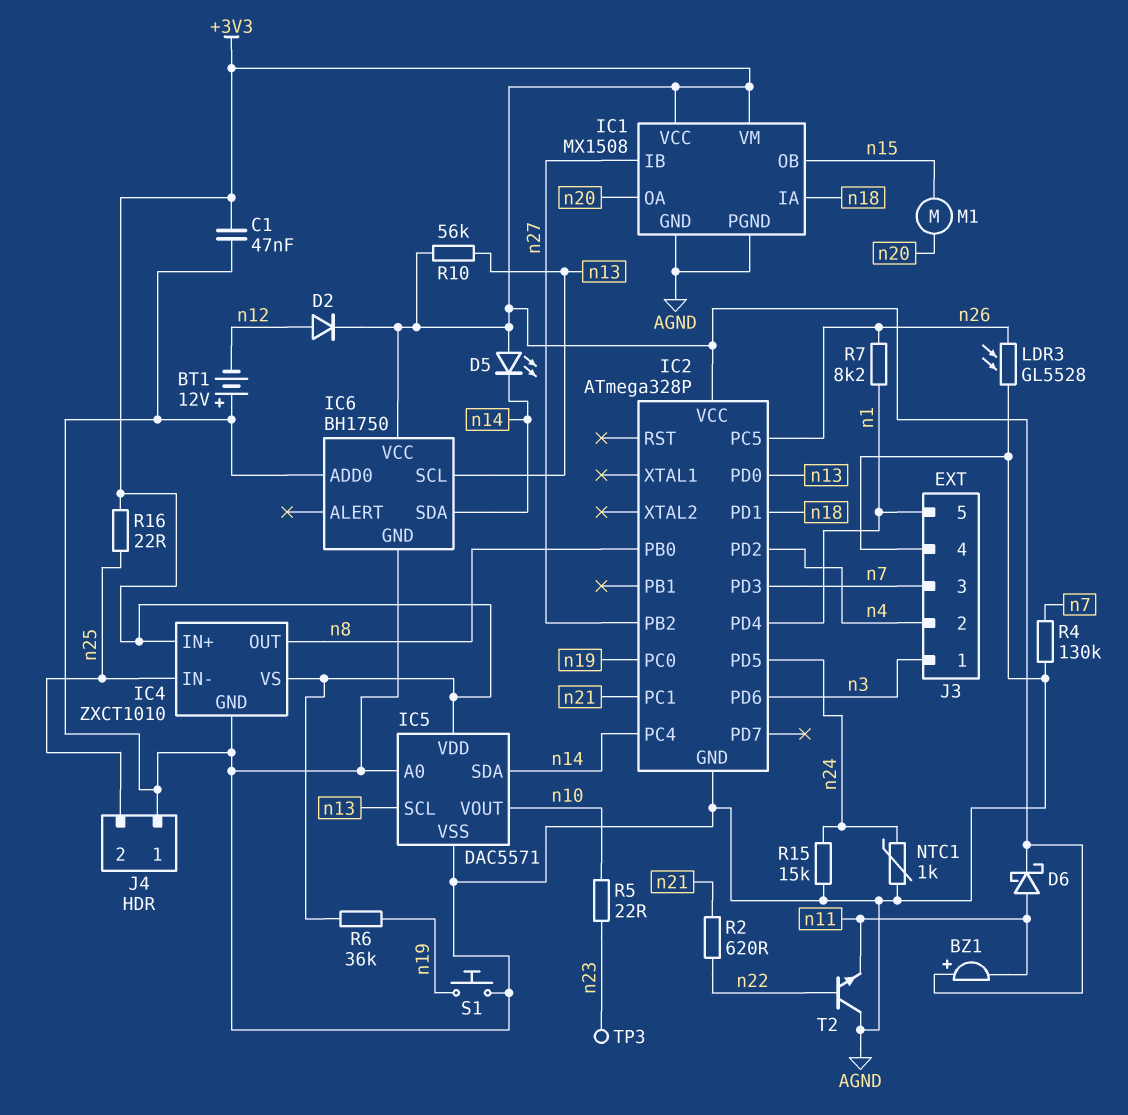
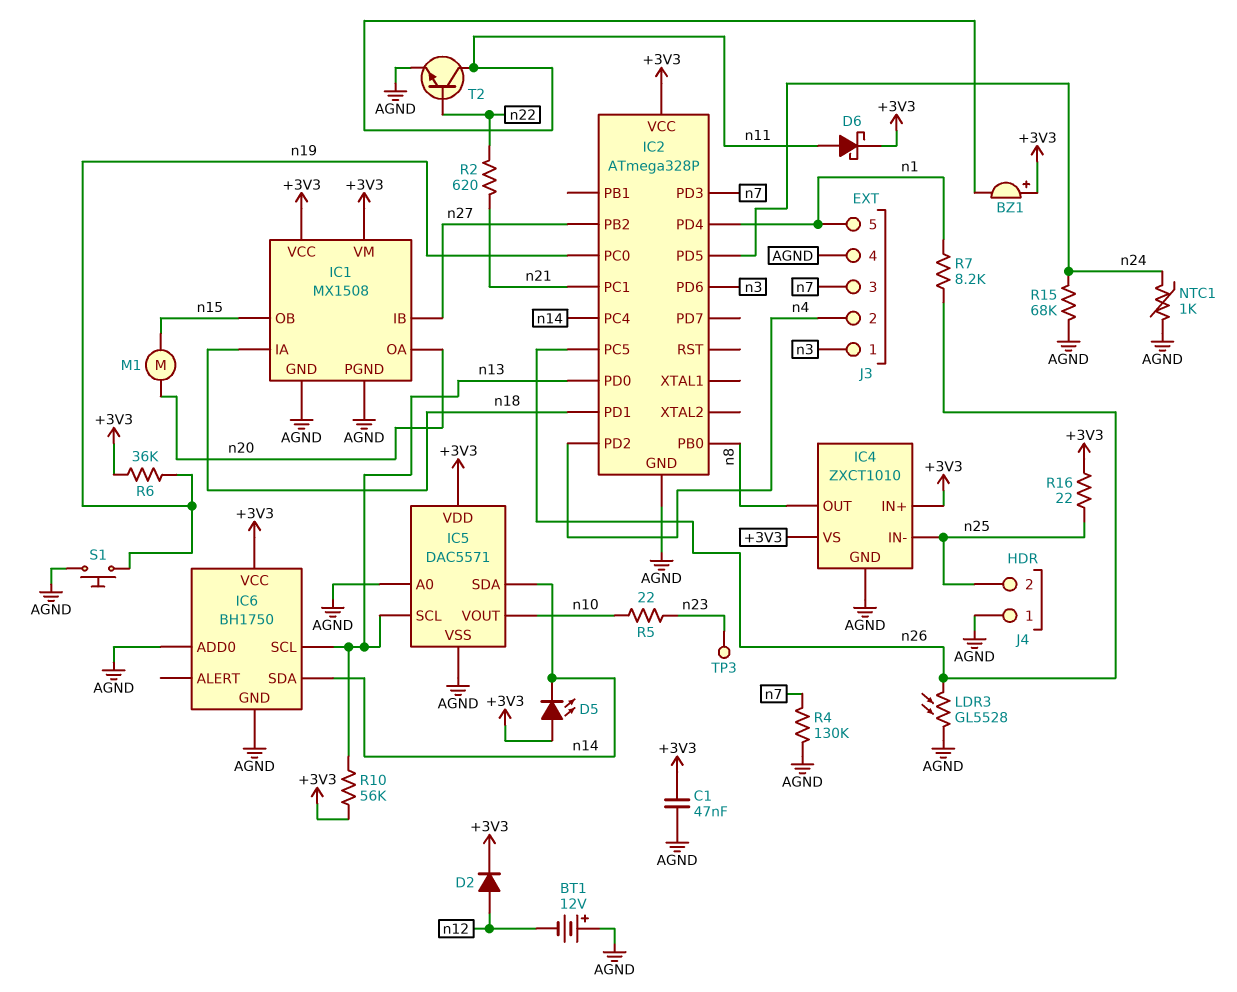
R15: 15k (AGND, n24) -> 68k (AGND, n24)
T2: NPN (B n22, C AGND, E n11) -> NPN (B n22, C n11, E AGND)

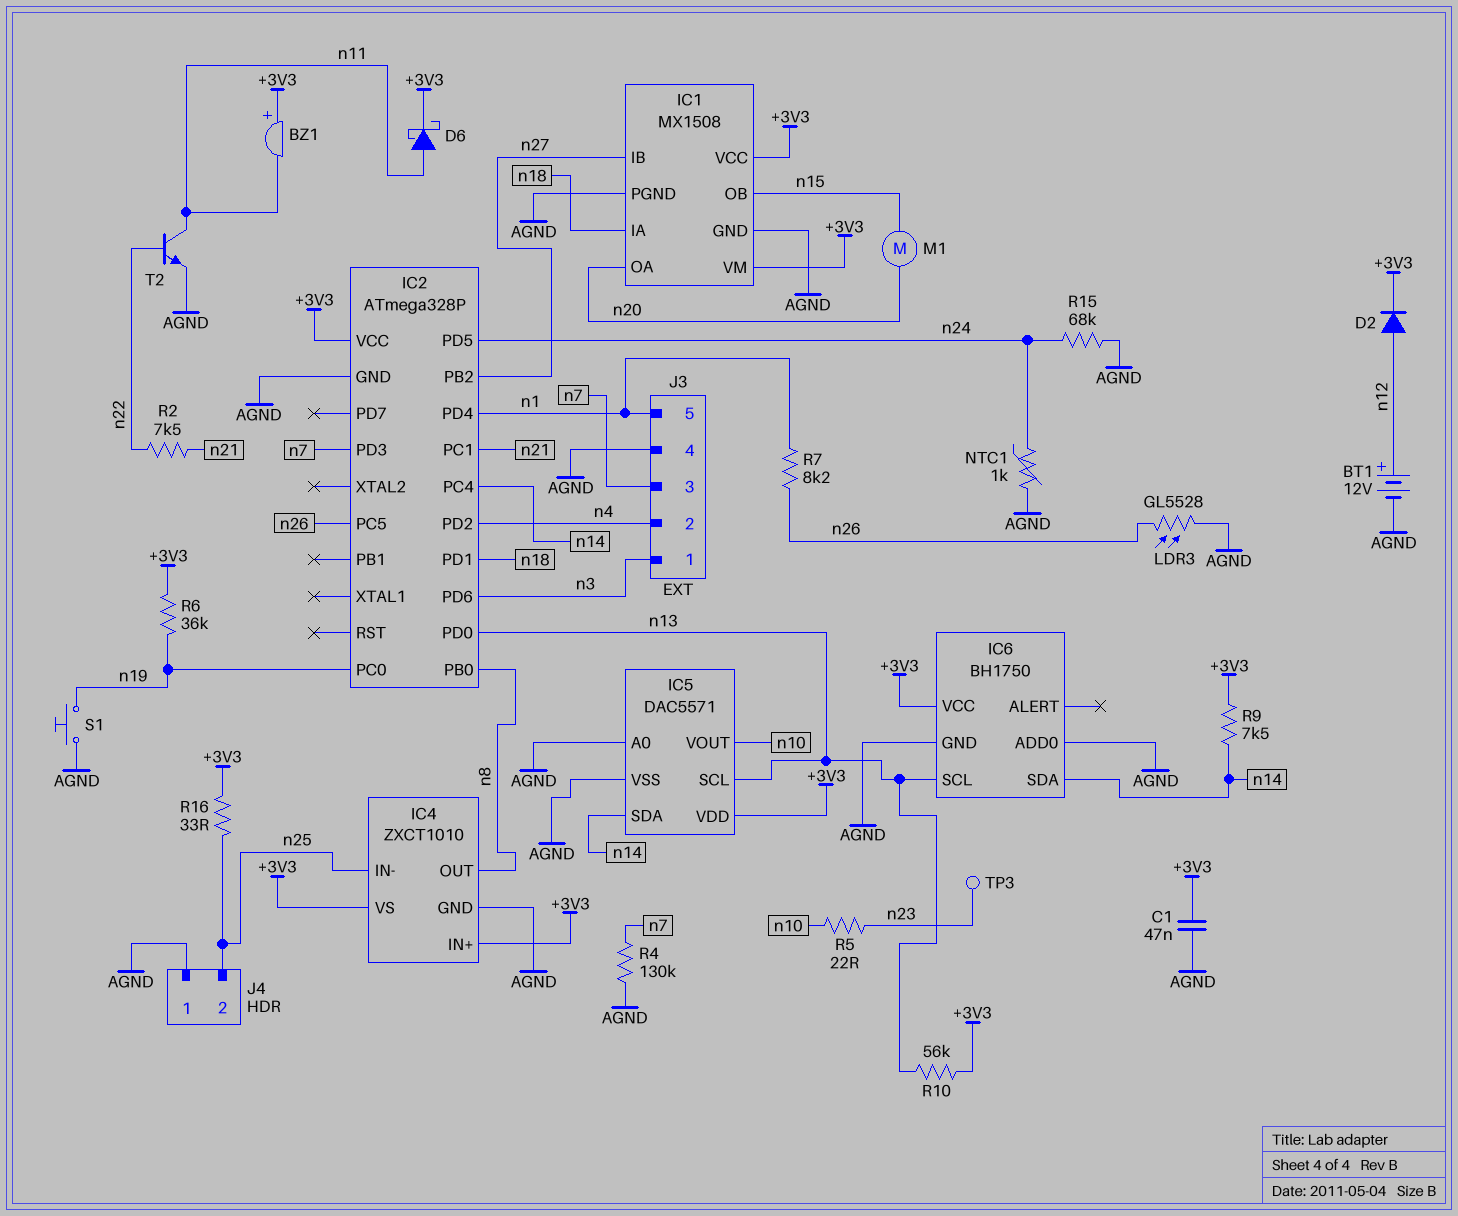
BT1: 12V (plus AGND, minus n12) -> 12V (plus n12, minus AGND)
D5: LED (A +3V3, K n14) -> none
R2: 620 (n21, n22) -> 7.5k (n21, n22)
R9: none -> 7.5k (+3V3, n14)
R16: 22 (+3V3, n25) -> 33 (+3V3, n25)

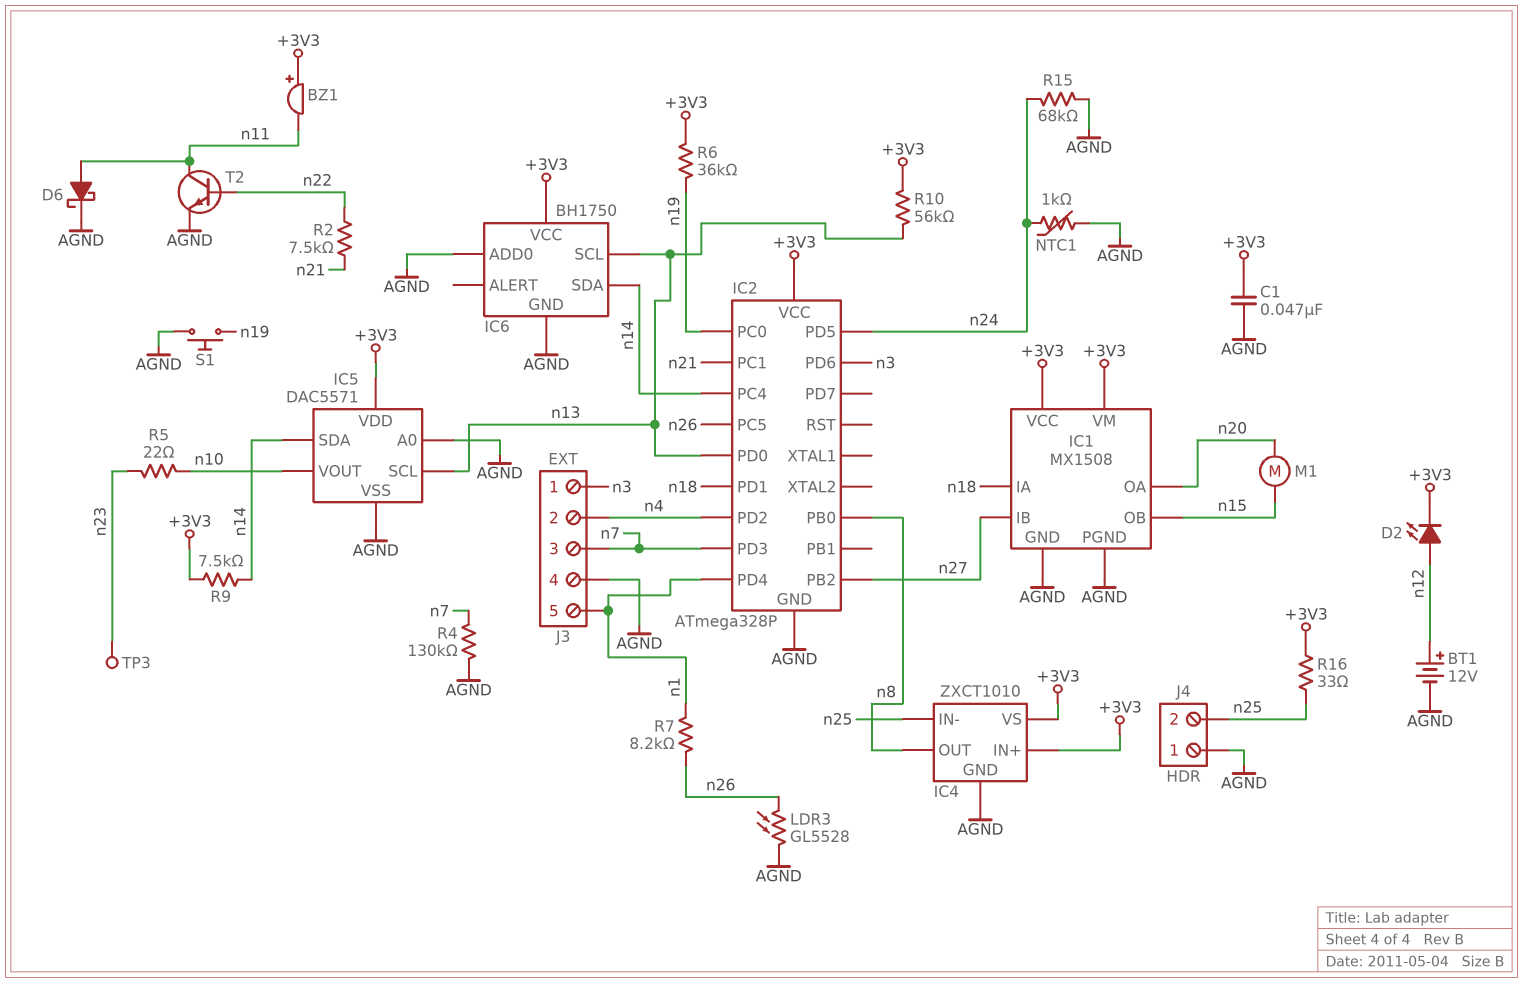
D2: diode (A n12, K +3V3) -> LED (A n12, K +3V3)
D6: schottky (A n11, K +3V3) -> schottky (A n11, K AGND)

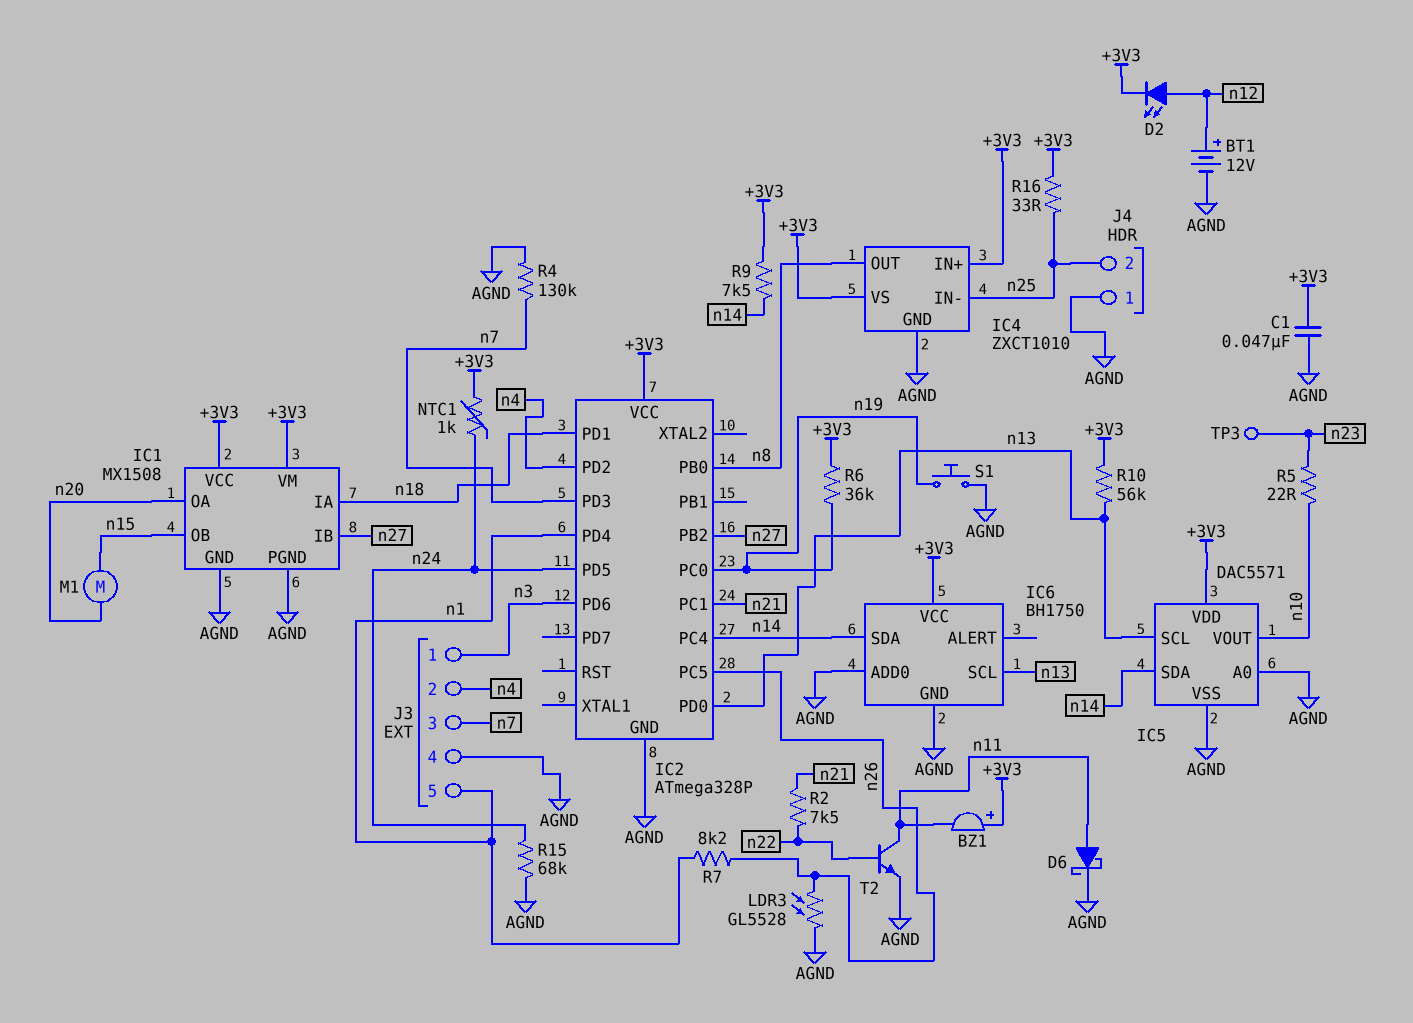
NTC1: 1k (AGND, n24) -> 1k (+3V3, n24)

